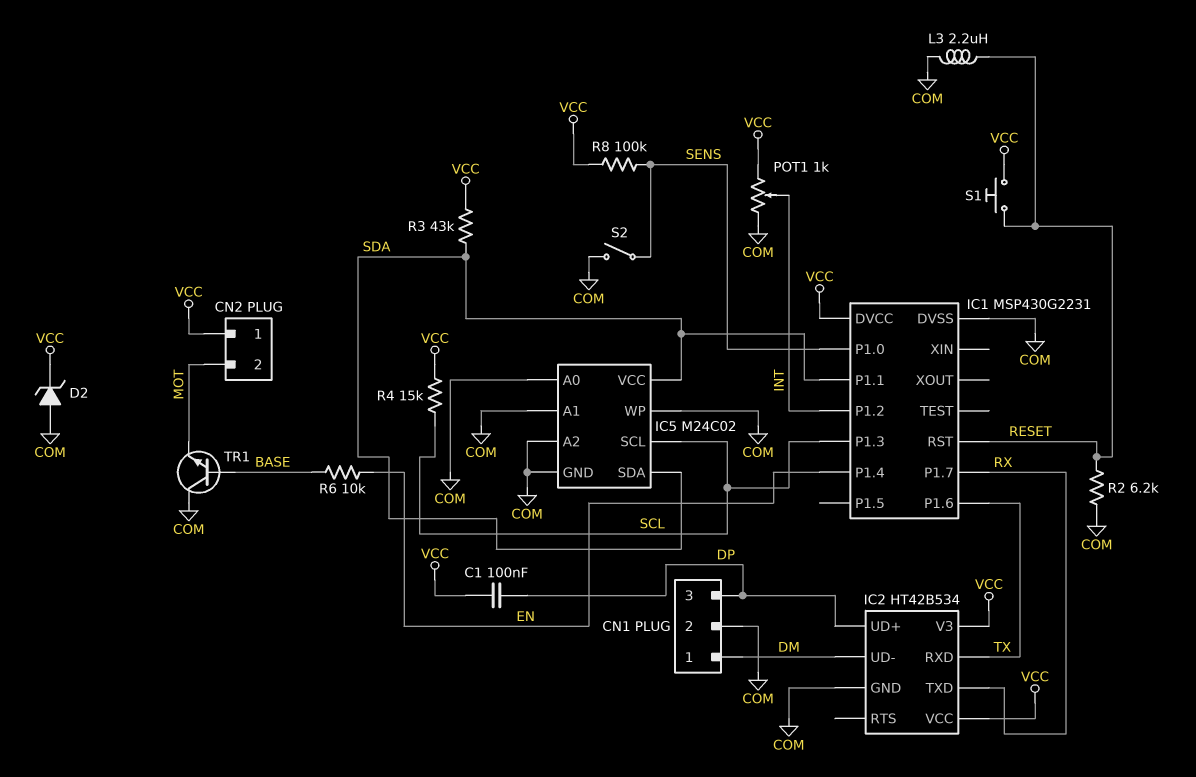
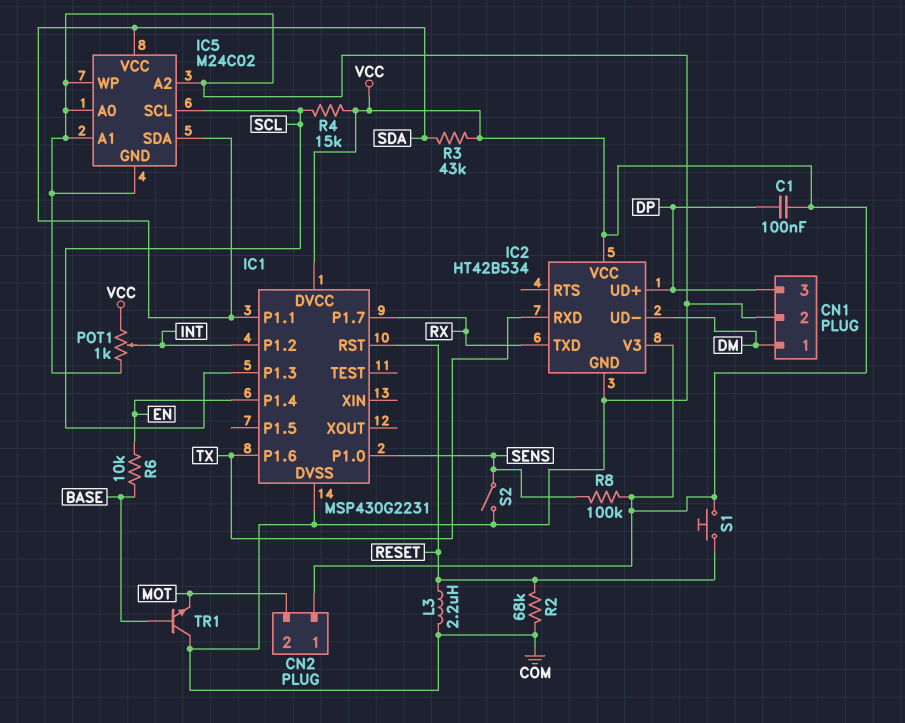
D2: zener (A COM, K VCC) -> none
R2: 6.2k (COM, RESET) -> 68k (COM, RESET)

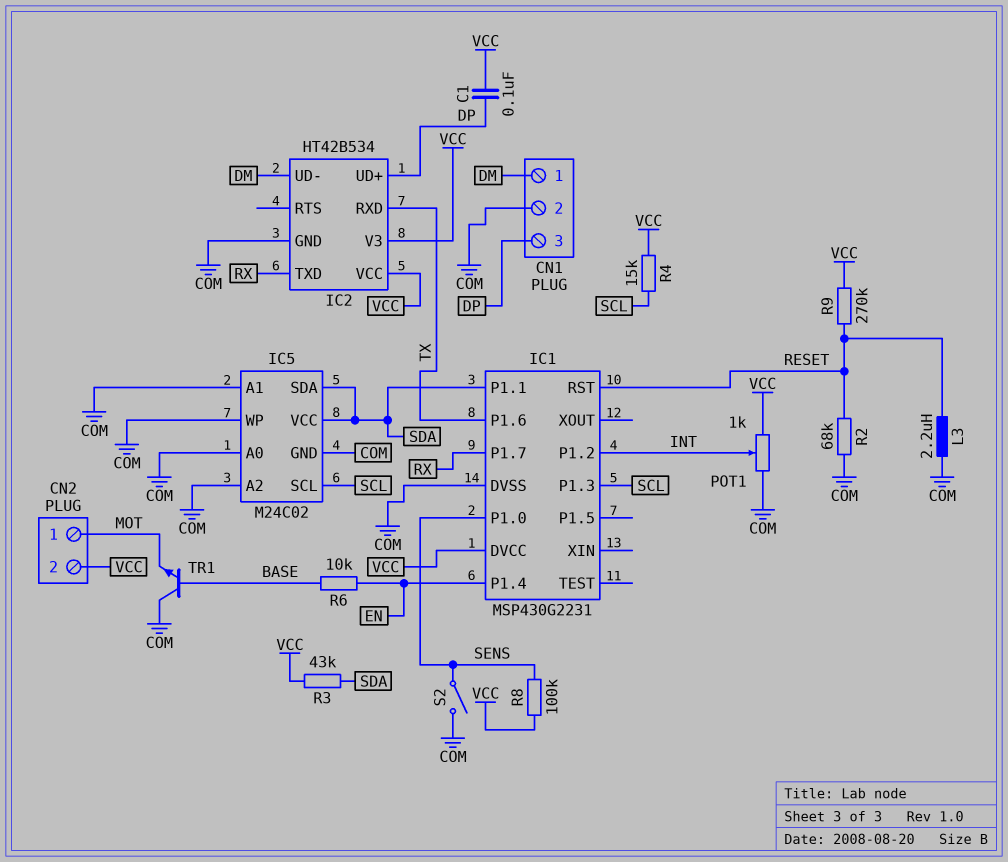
CN2 pin 1: VCC -> MOT
CN2 pin 2: MOT -> VCC
R9: none -> 270k (RESET, VCC)
S1: button (RESET, VCC) -> none

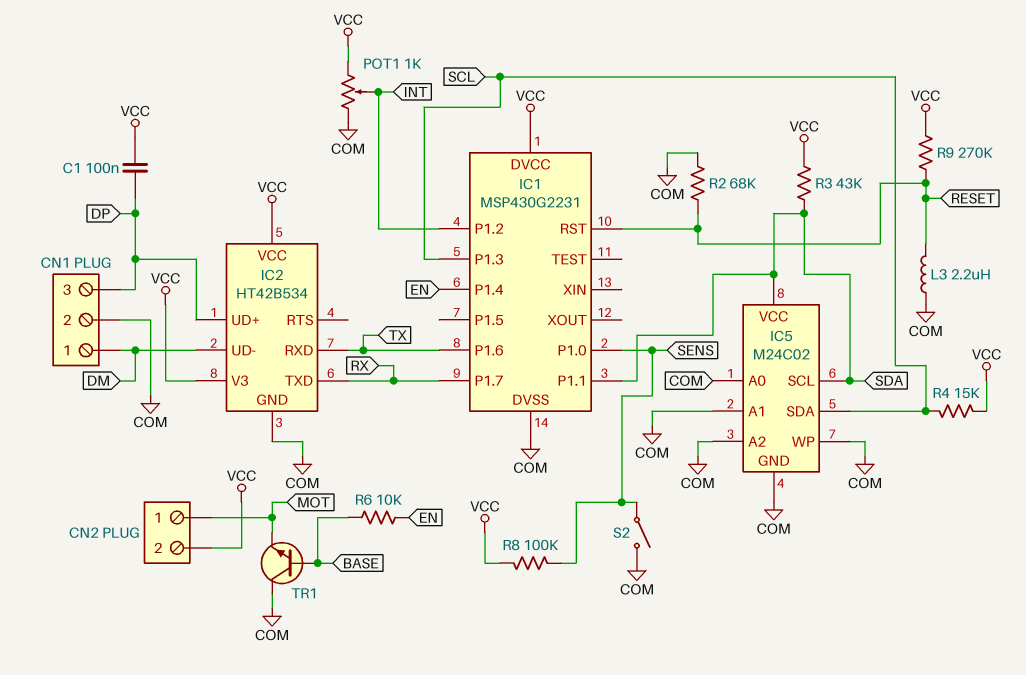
IC5 pin SCL: SCL -> SDA
IC5 pin SDA: SDA -> SCL

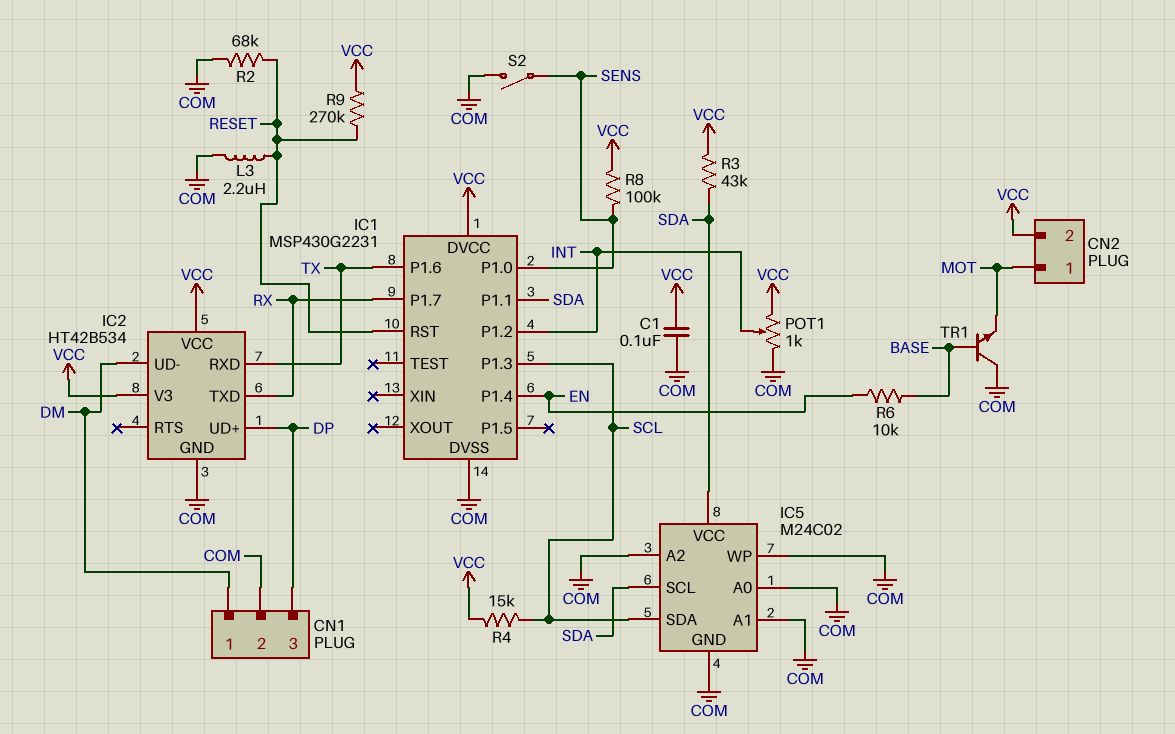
C1: 100nF (DP, VCC) -> 100nF (COM, VCC)

